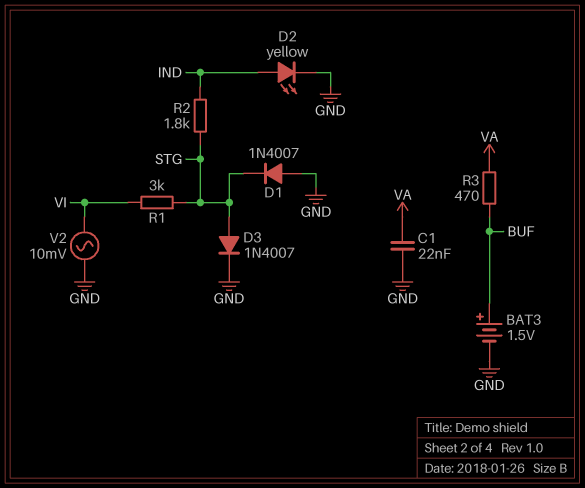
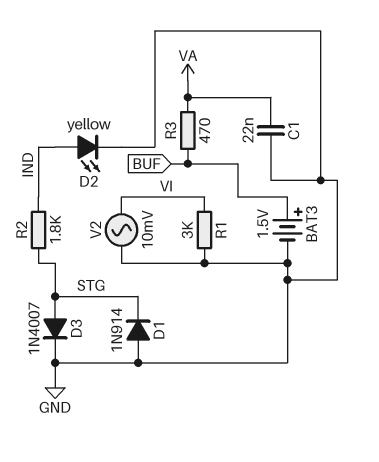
D1: diode 1N4007 (A GND, K STG) -> diode 1N914 (A GND, K STG)
R1: 3k (STG, VI) -> 3k (GND, VI)

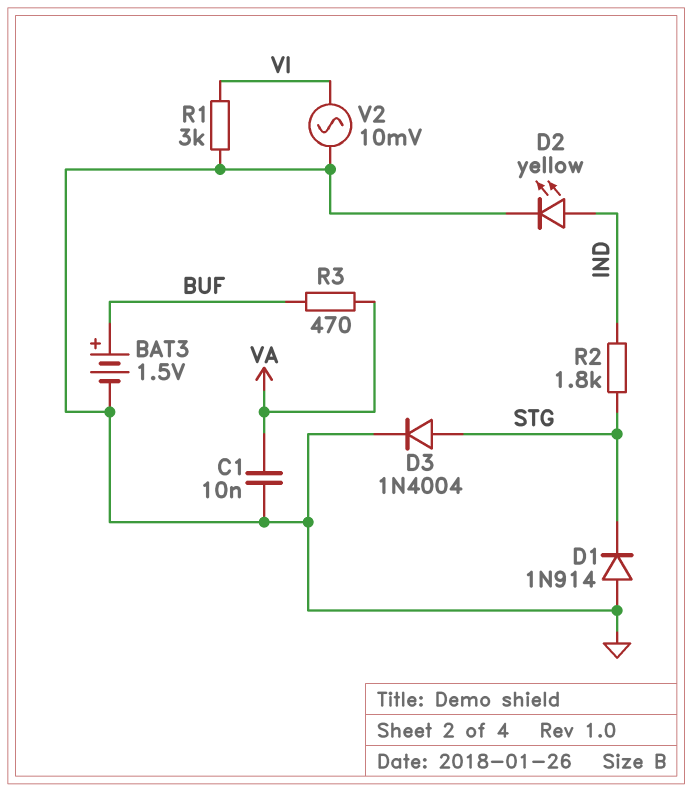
C1: 22nF (GND, VA) -> 10nF (GND, VA)
D3: diode 1N4007 (A STG, K GND) -> diode 1N4004 (A STG, K GND)

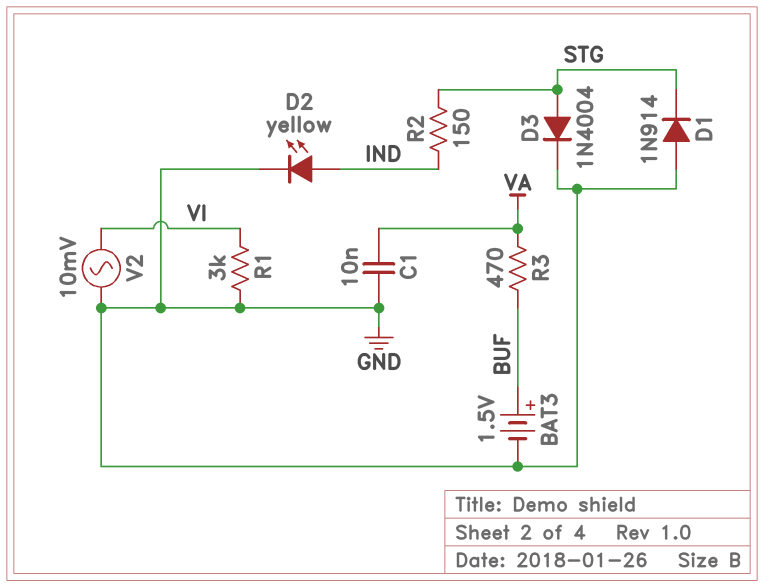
R2: 1.8k (IND, STG) -> 150 (IND, STG)

